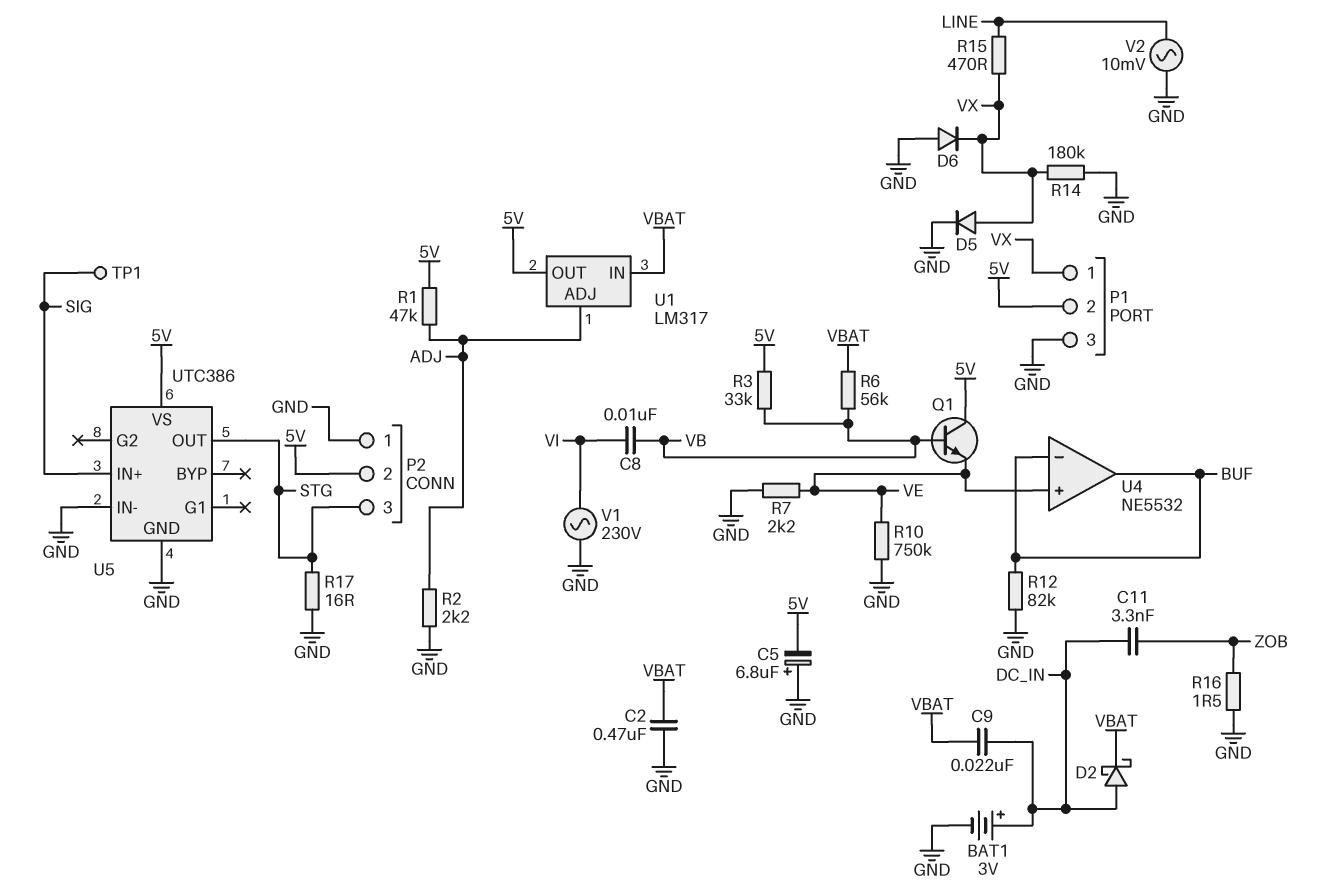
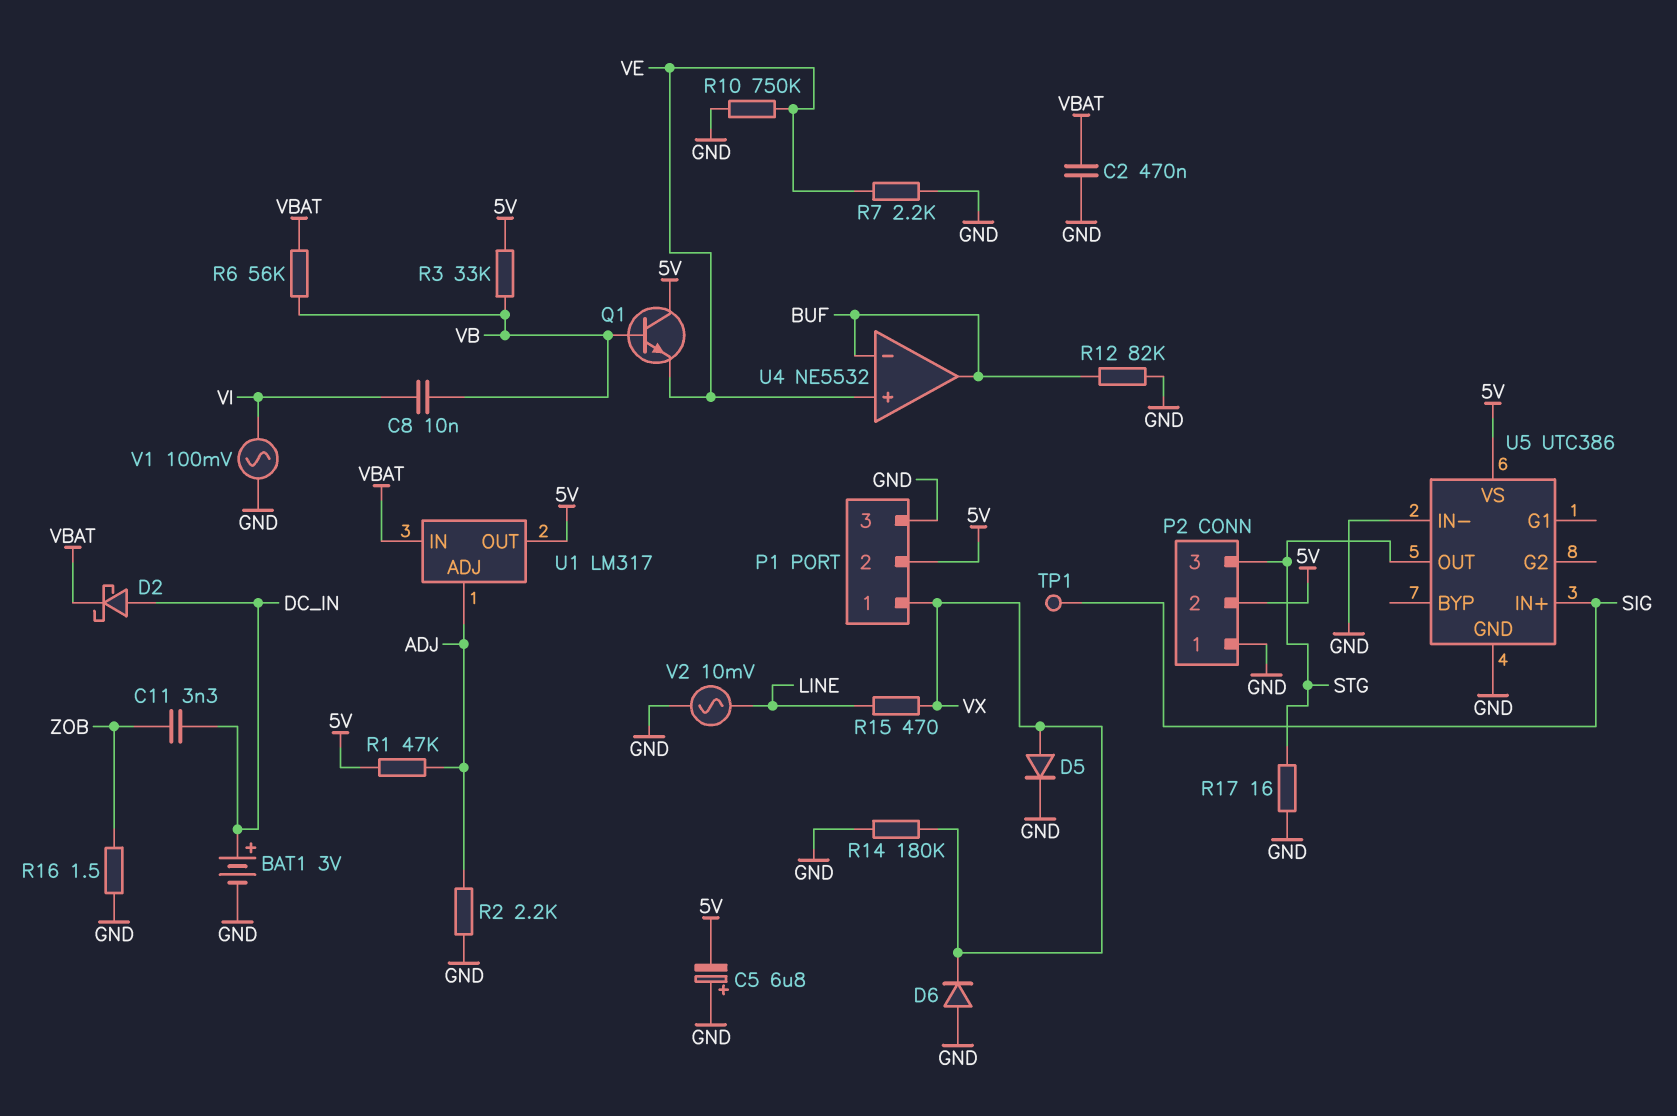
C9: 22nF (DC_IN, VBAT) -> none
V1: AC 230V (GND, VI) -> AC 100mV (GND, VI)

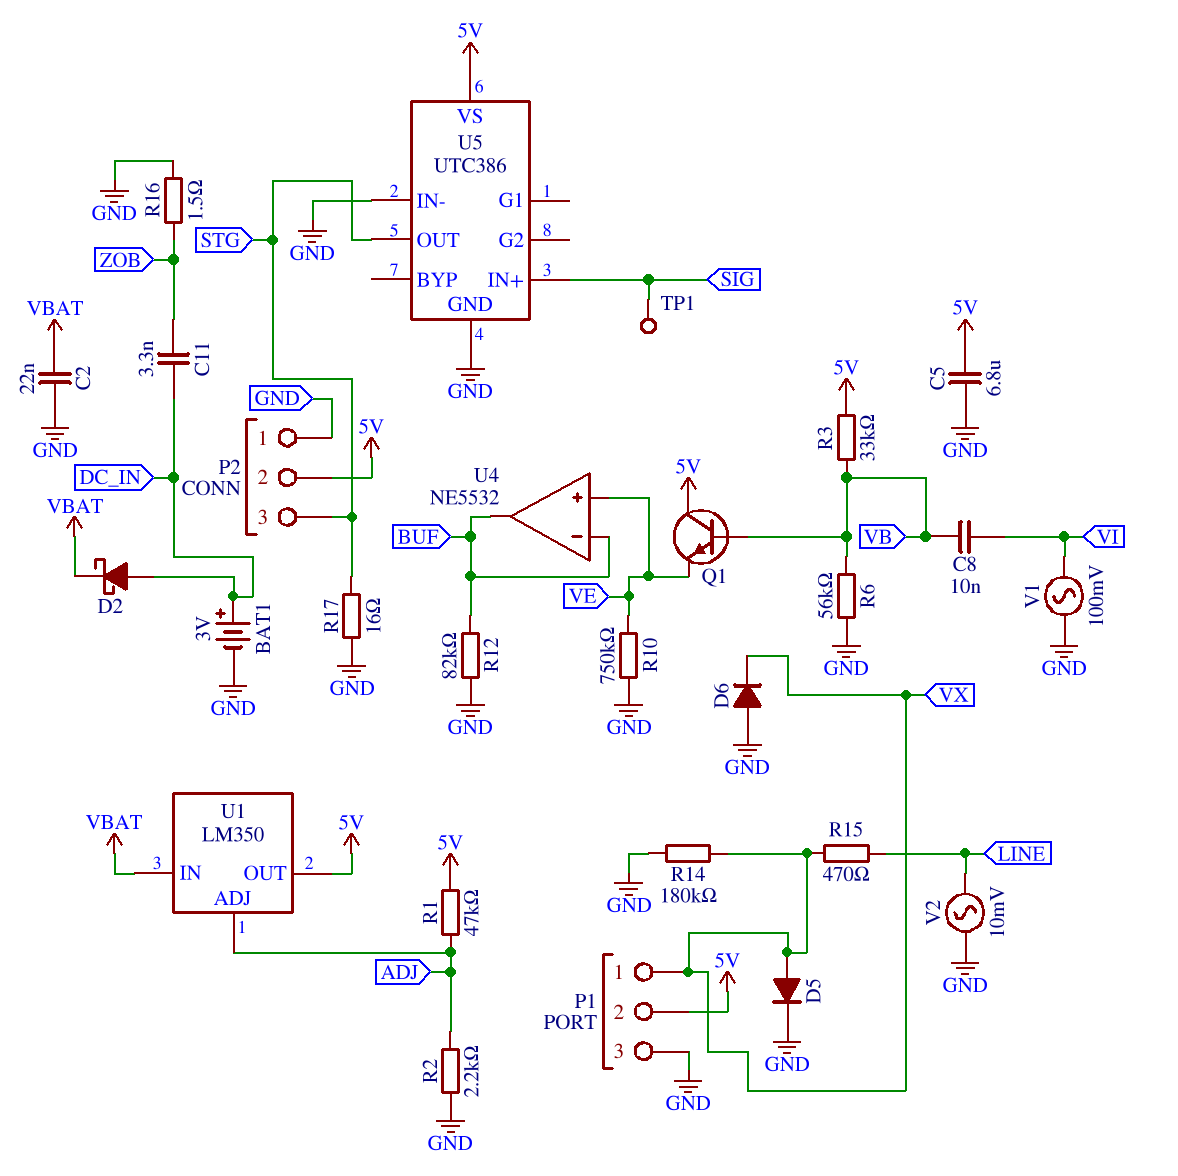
C2: 470nF (GND, VBAT) -> 22nF (GND, VBAT)
C5: 6.8uF (plus GND, minus 5V) -> 6.8uF (5V, GND)
R6: 56k (VB, VBAT) -> 56k (GND, VB)
R7: 2.2k (GND, VE) -> none
U1: LM317 -> LM350

